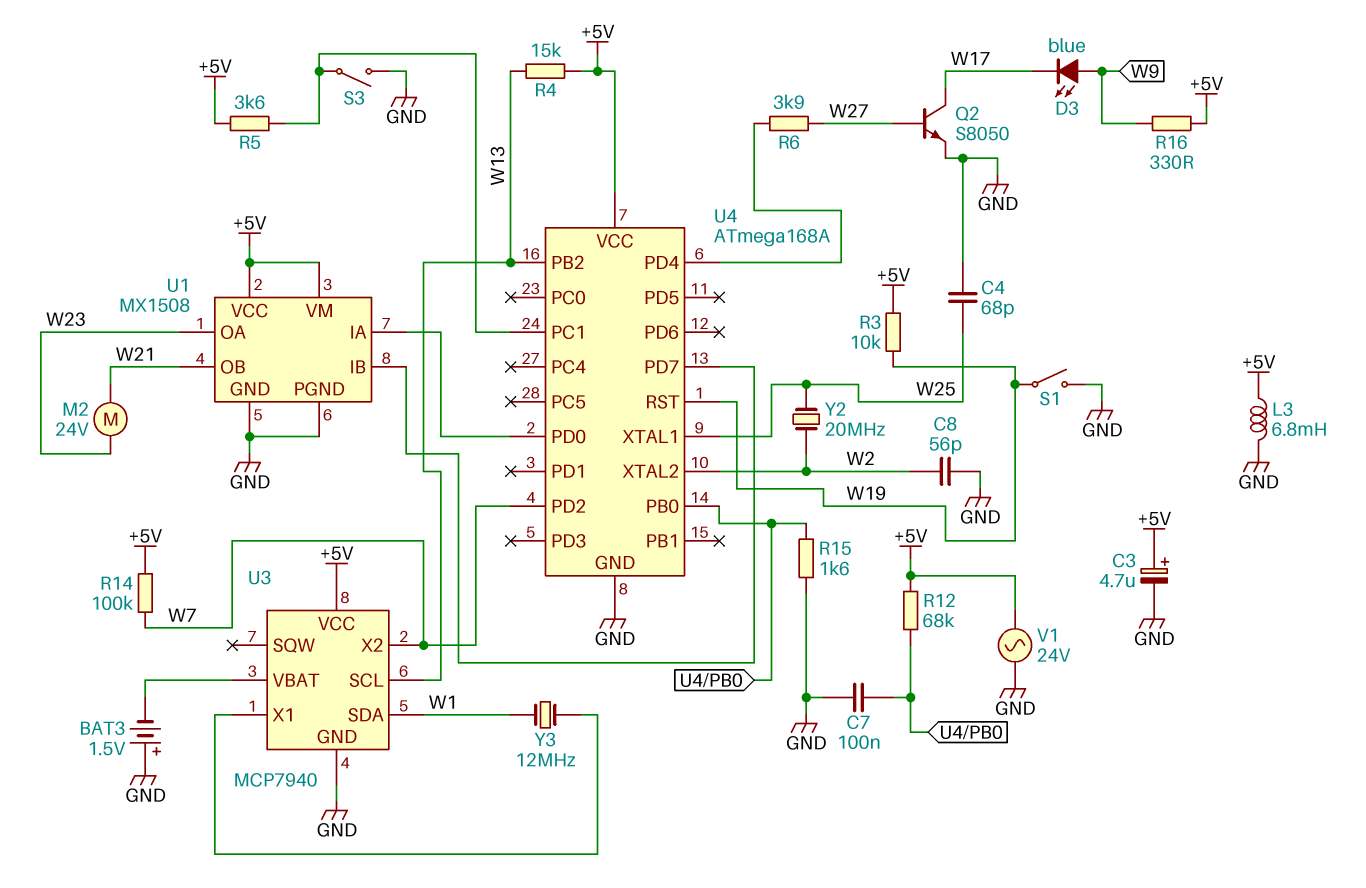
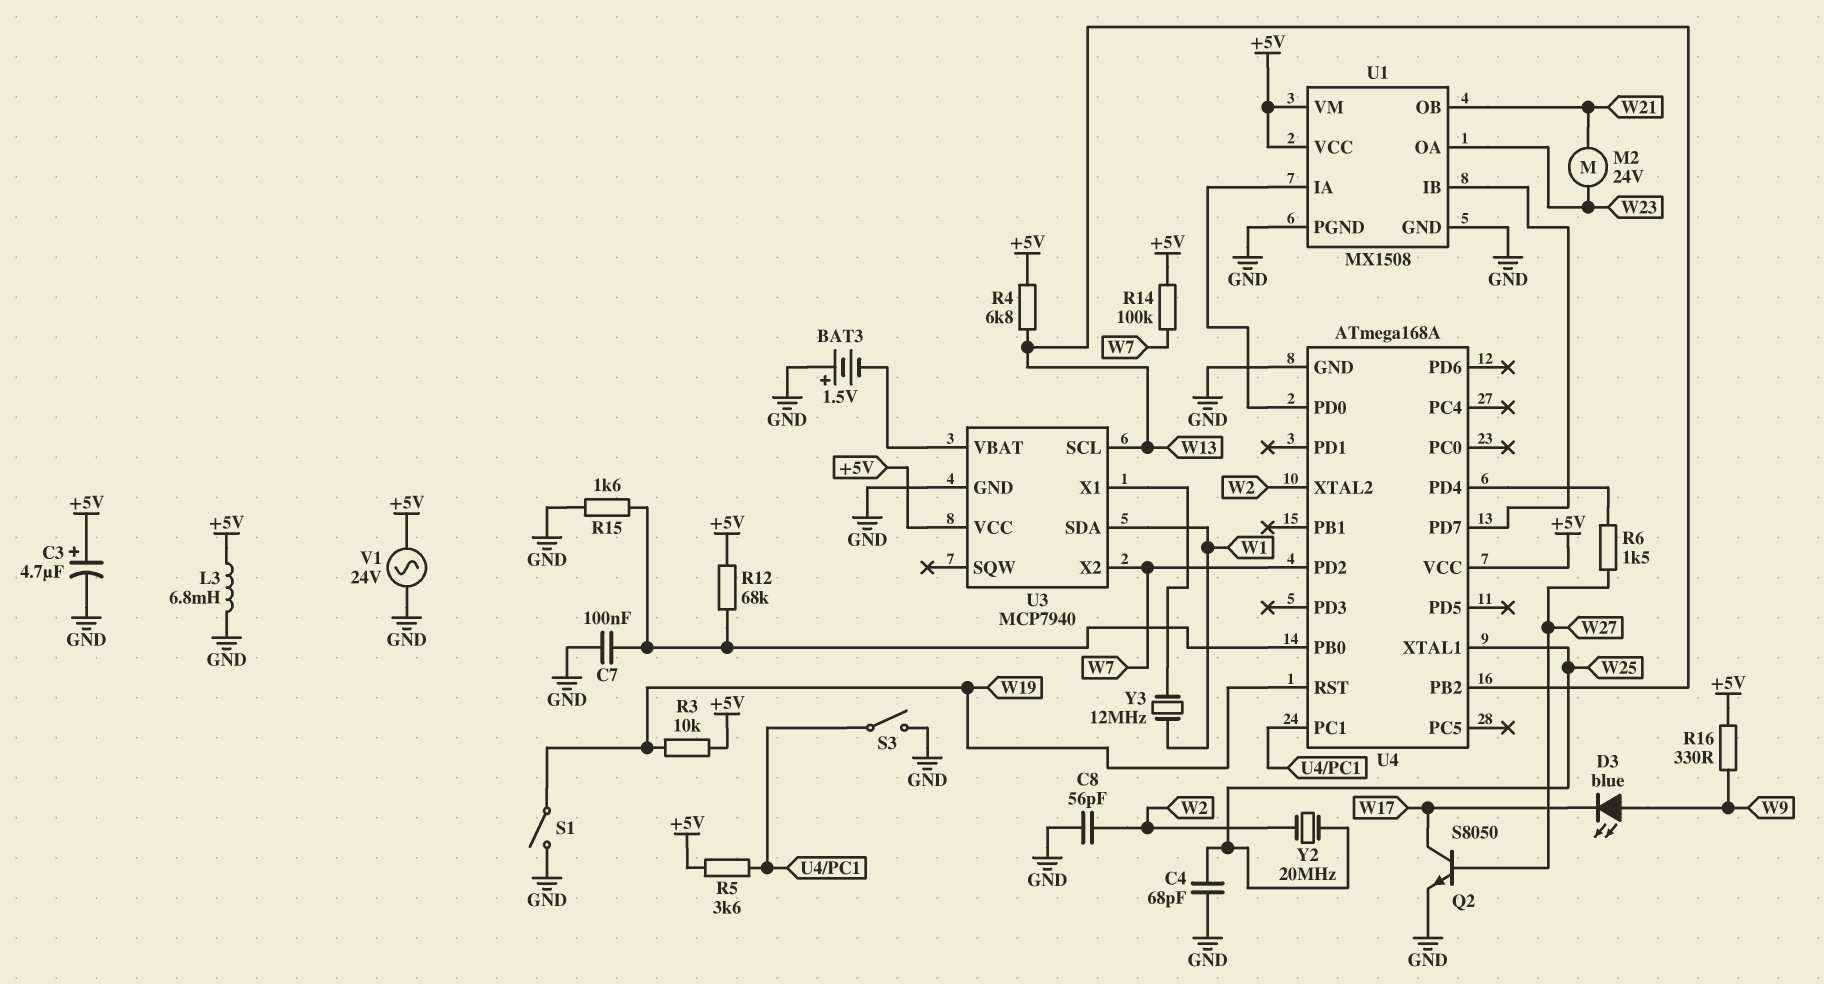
R4: 15k (+5V, W13) -> 6.8k (+5V, W13)
R6: 3.9k (U4/PD4, W27) -> 1.5k (U4/PD4, W27)

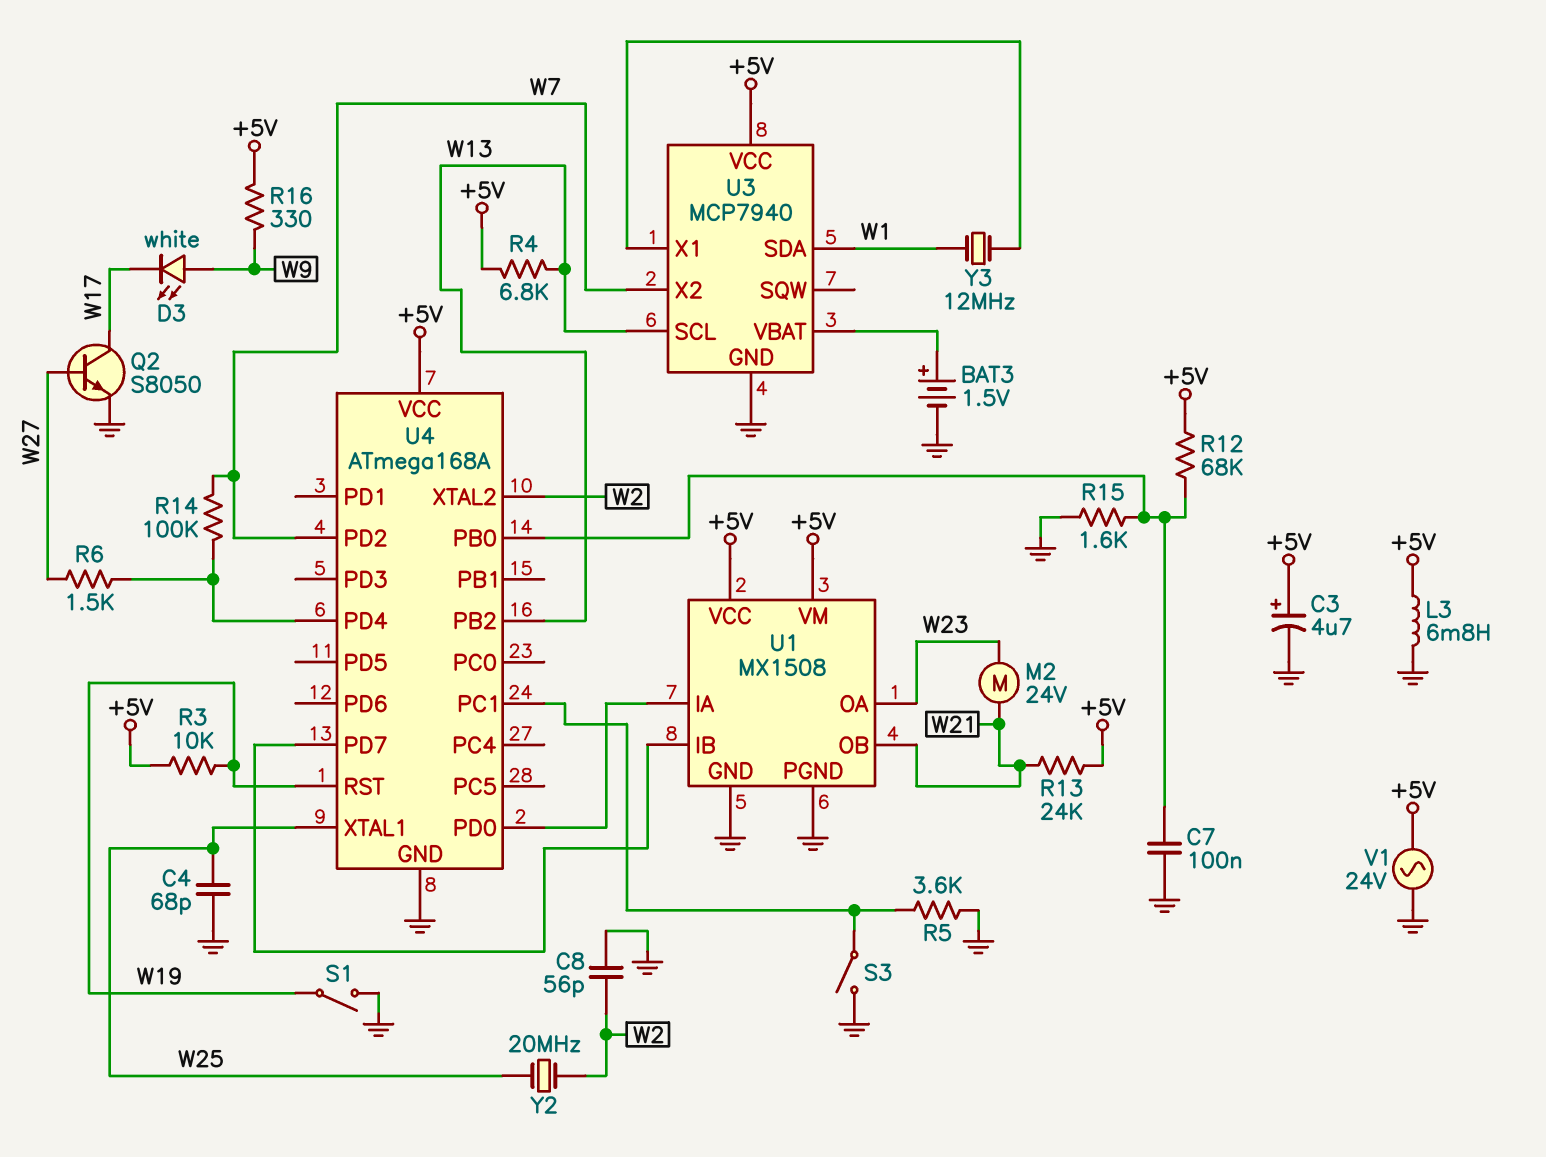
BAT3: 1.5V (plus GND, minus U3/VBAT) -> 1.5V (plus U3/VBAT, minus GND)
D3: LED blue (A W9, K W17) -> LED white (A W9, K W17)
R5: 3.6k (+5V, U4/PC1) -> 3.6k (GND, U4/PC1)
R13: none -> 24k (+5V, W21)
R14: 100k (+5V, W7) -> 100k (U4/PD4, W7)

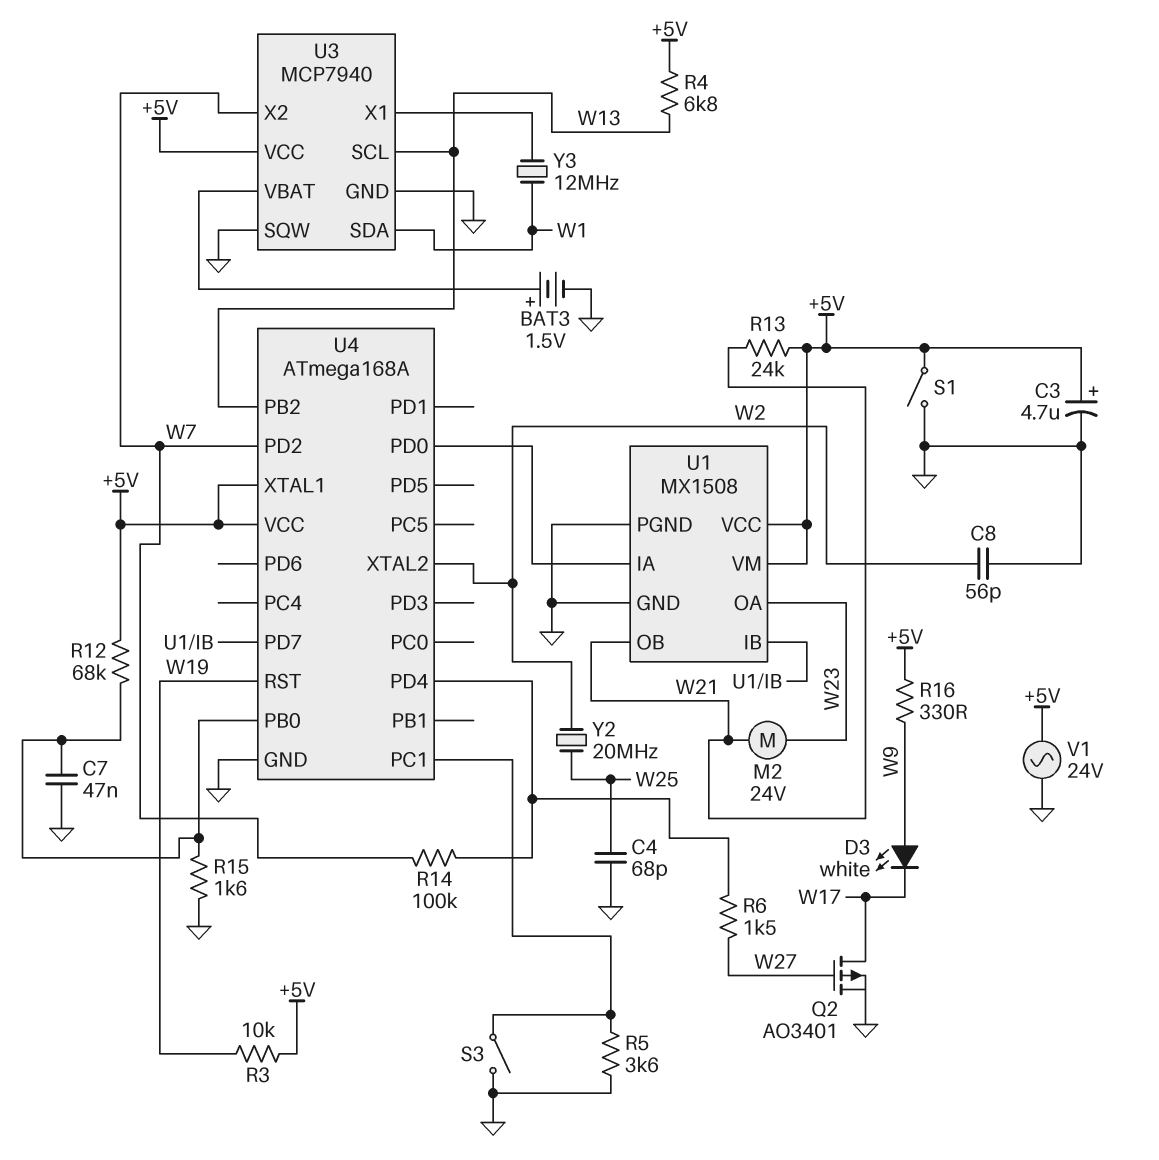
C7: 100nF (GND, U4/PB0) -> 47nF (GND, U4/PB0)
L3: 6.8mH (+5V, GND) -> none
Q2: NPN S8050 (B W27, C W17, E GND) -> PMOS AO3401 (G W27, D W17, S GND)
S1: switch (GND, W19) -> switch (+5V, GND)
U3 pin SQW: none -> GND
U4 pin XTAL1: W25 -> +5V

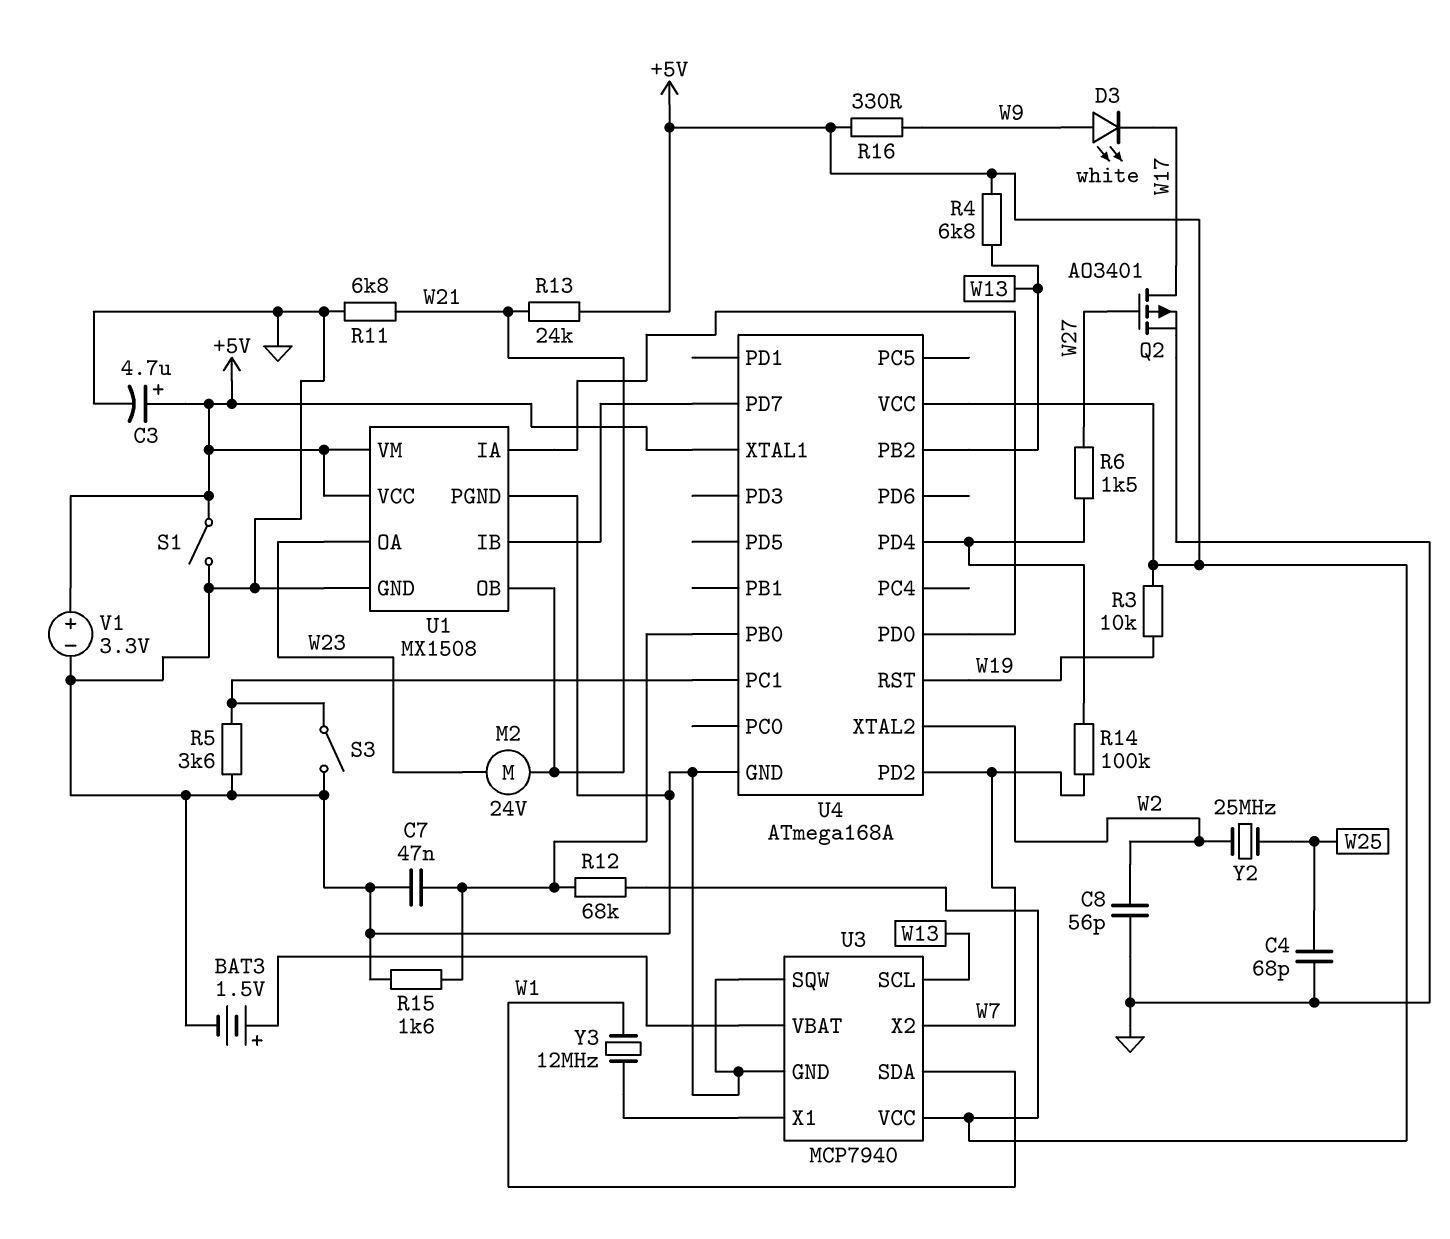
R11: none -> 6.8k (GND, W21)
V1: AC 24V (+5V, GND) -> 3.3V (plus +5V, minus GND)
Y2: 20MHz (W2, W25) -> 25MHz (W2, W25)

